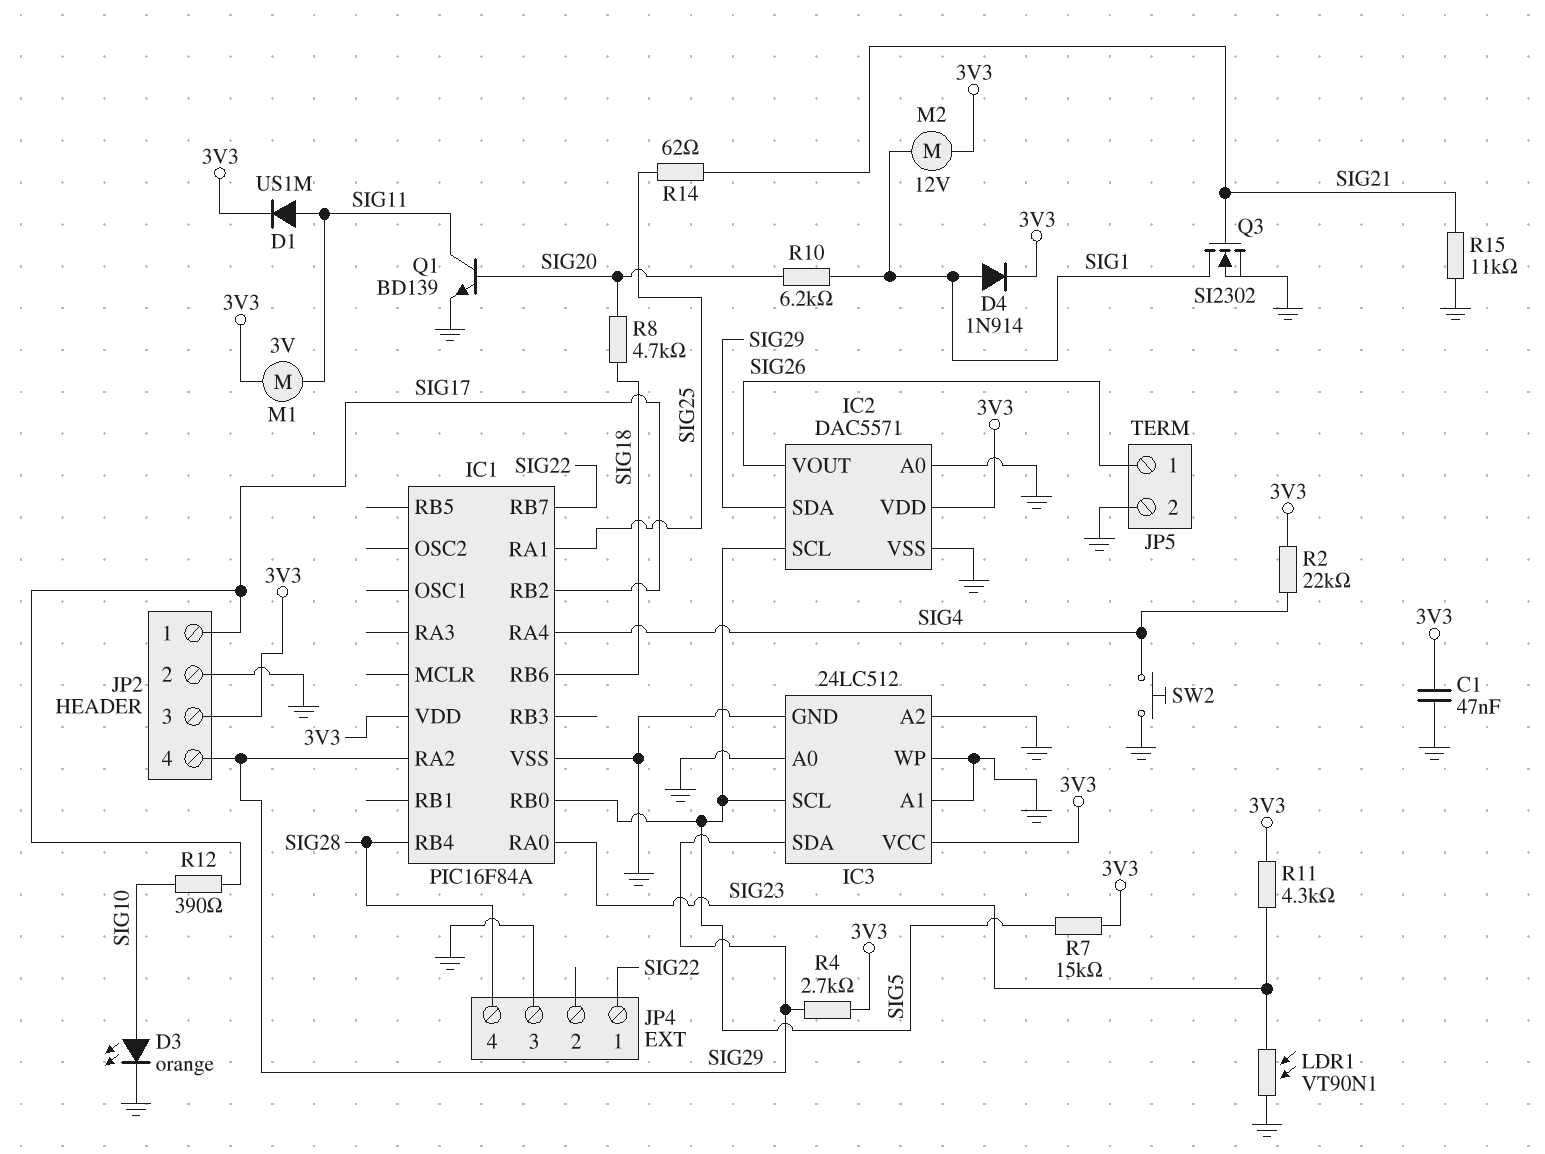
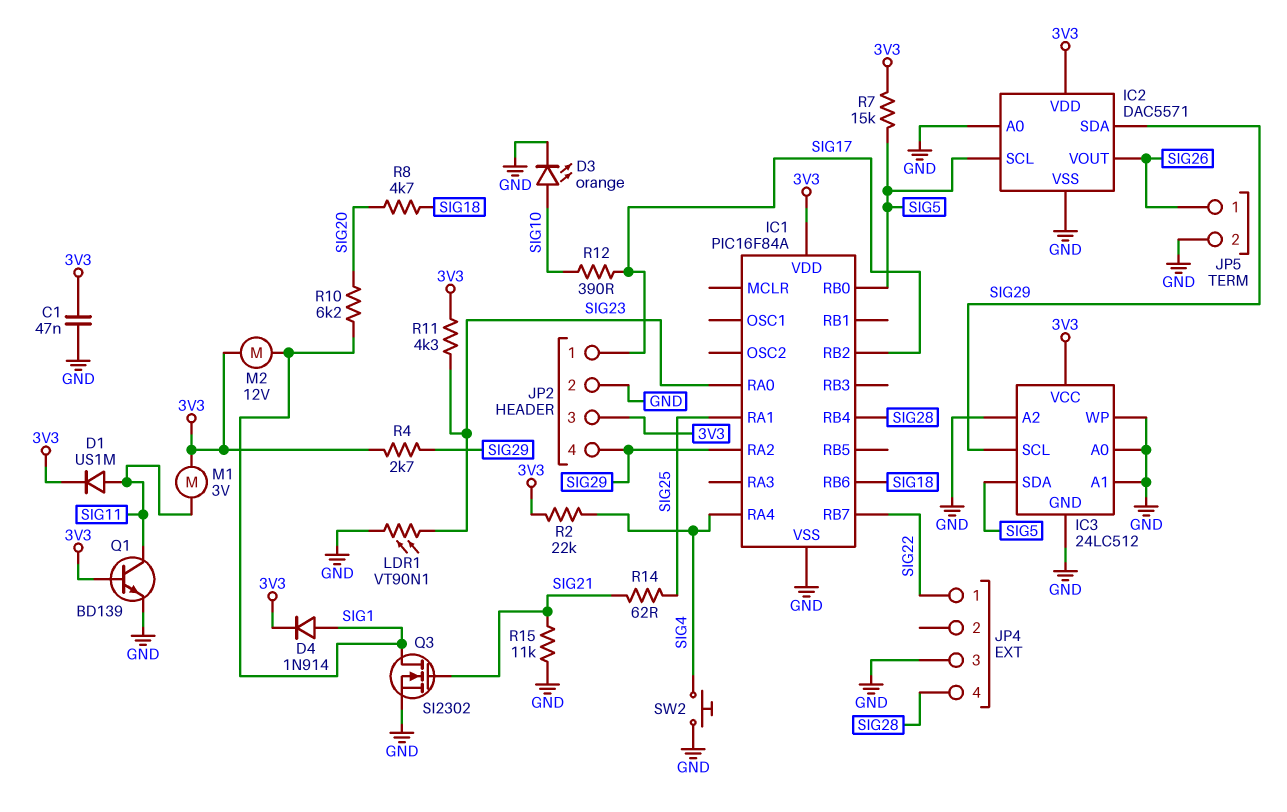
IC3 pin SCL: SIG5 -> SIG29
IC3 pin SDA: SIG29 -> SIG5
Q1: NPN BD139 (B SIG20, C SIG11, E GND) -> NPN BD139 (B 3V3, C SIG11, E GND)

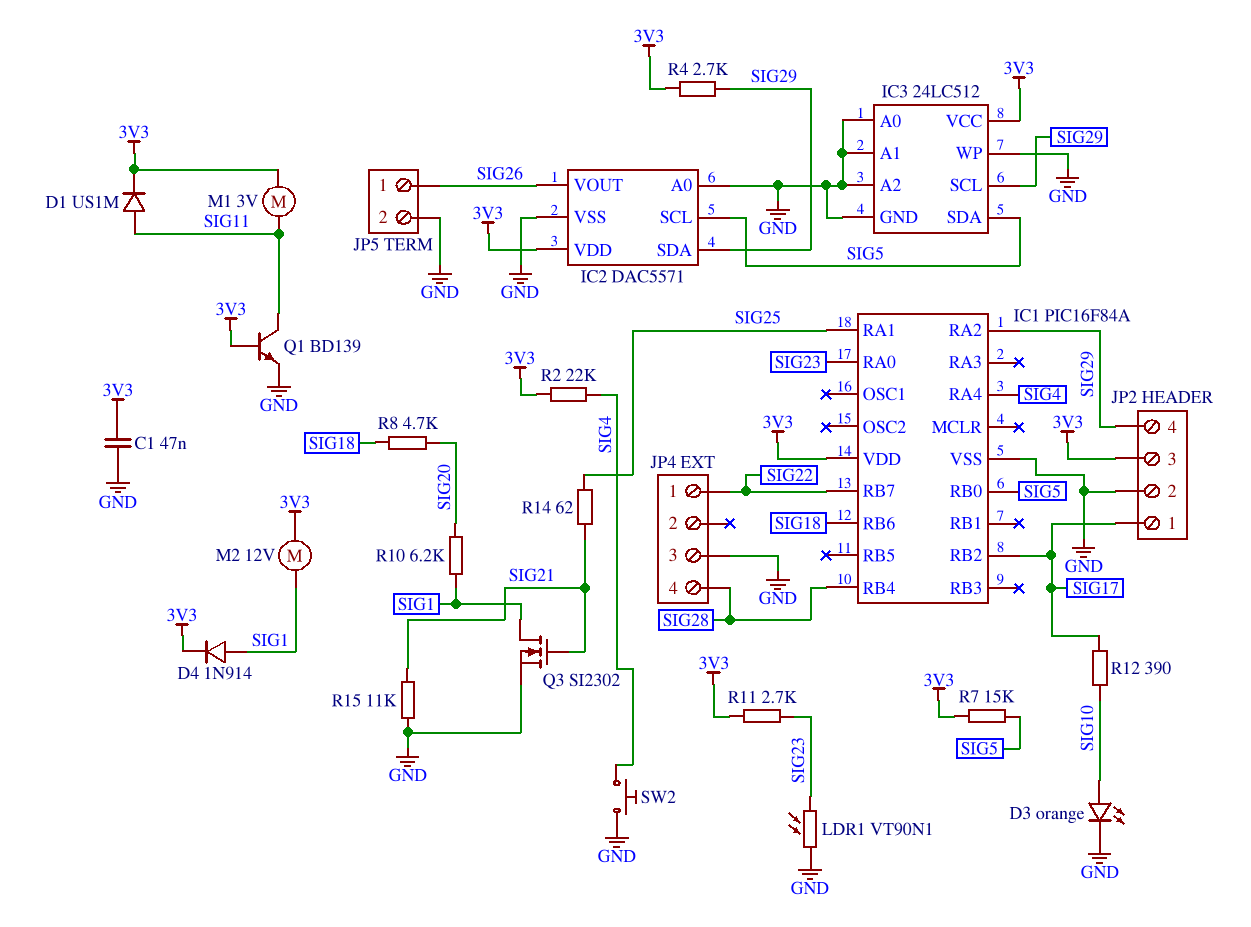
R11: 4.3k (3V3, SIG23) -> 2.7k (3V3, SIG23)

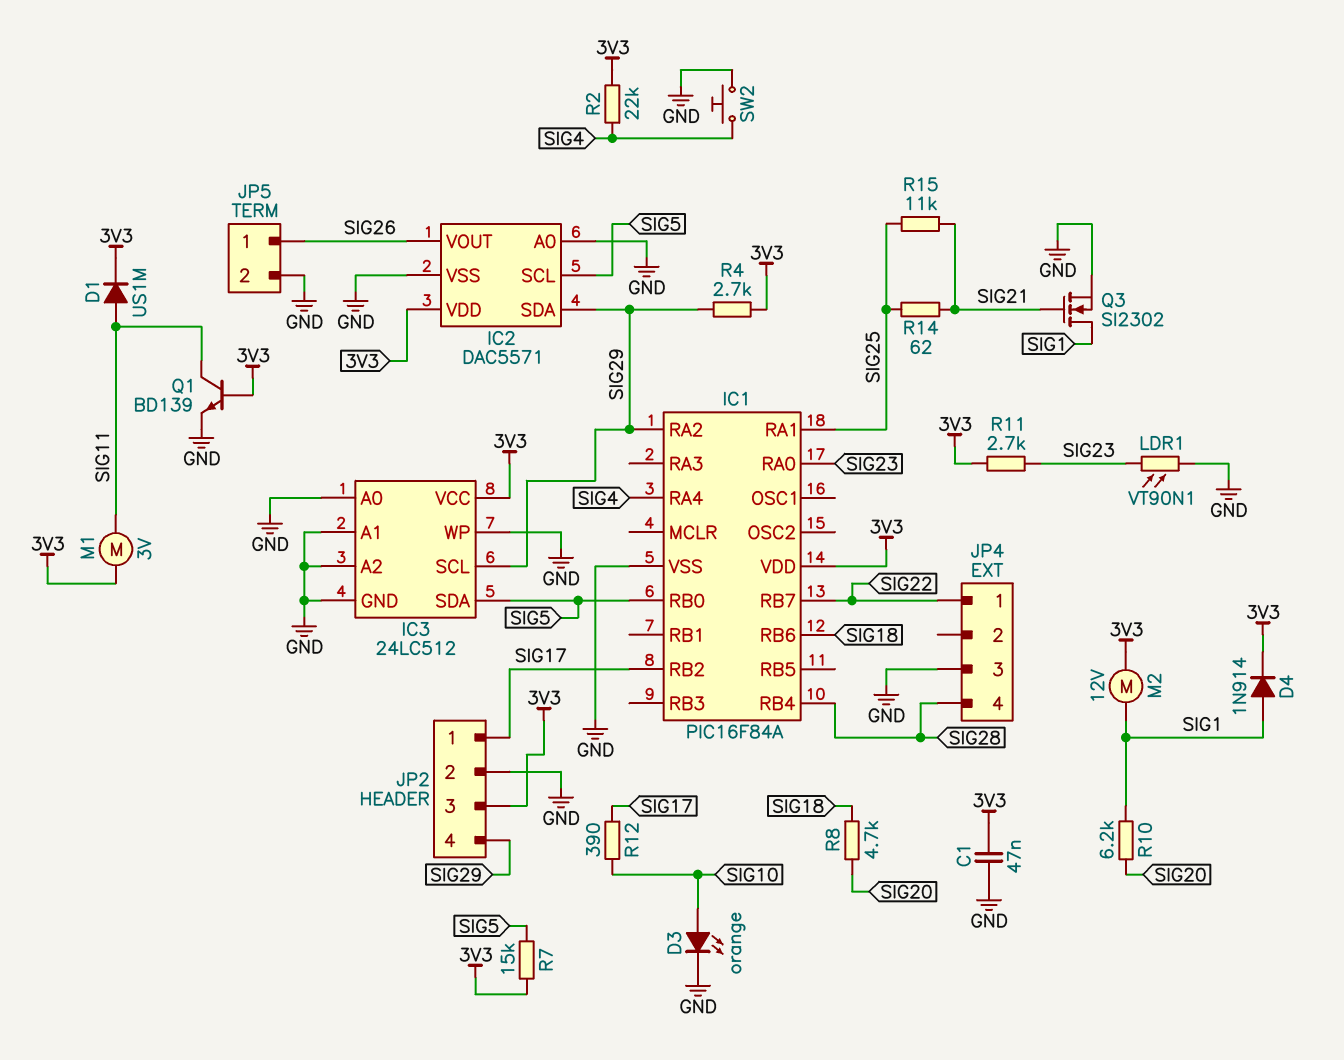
R15: 11k (GND, SIG21) -> 11k (SIG21, SIG25)

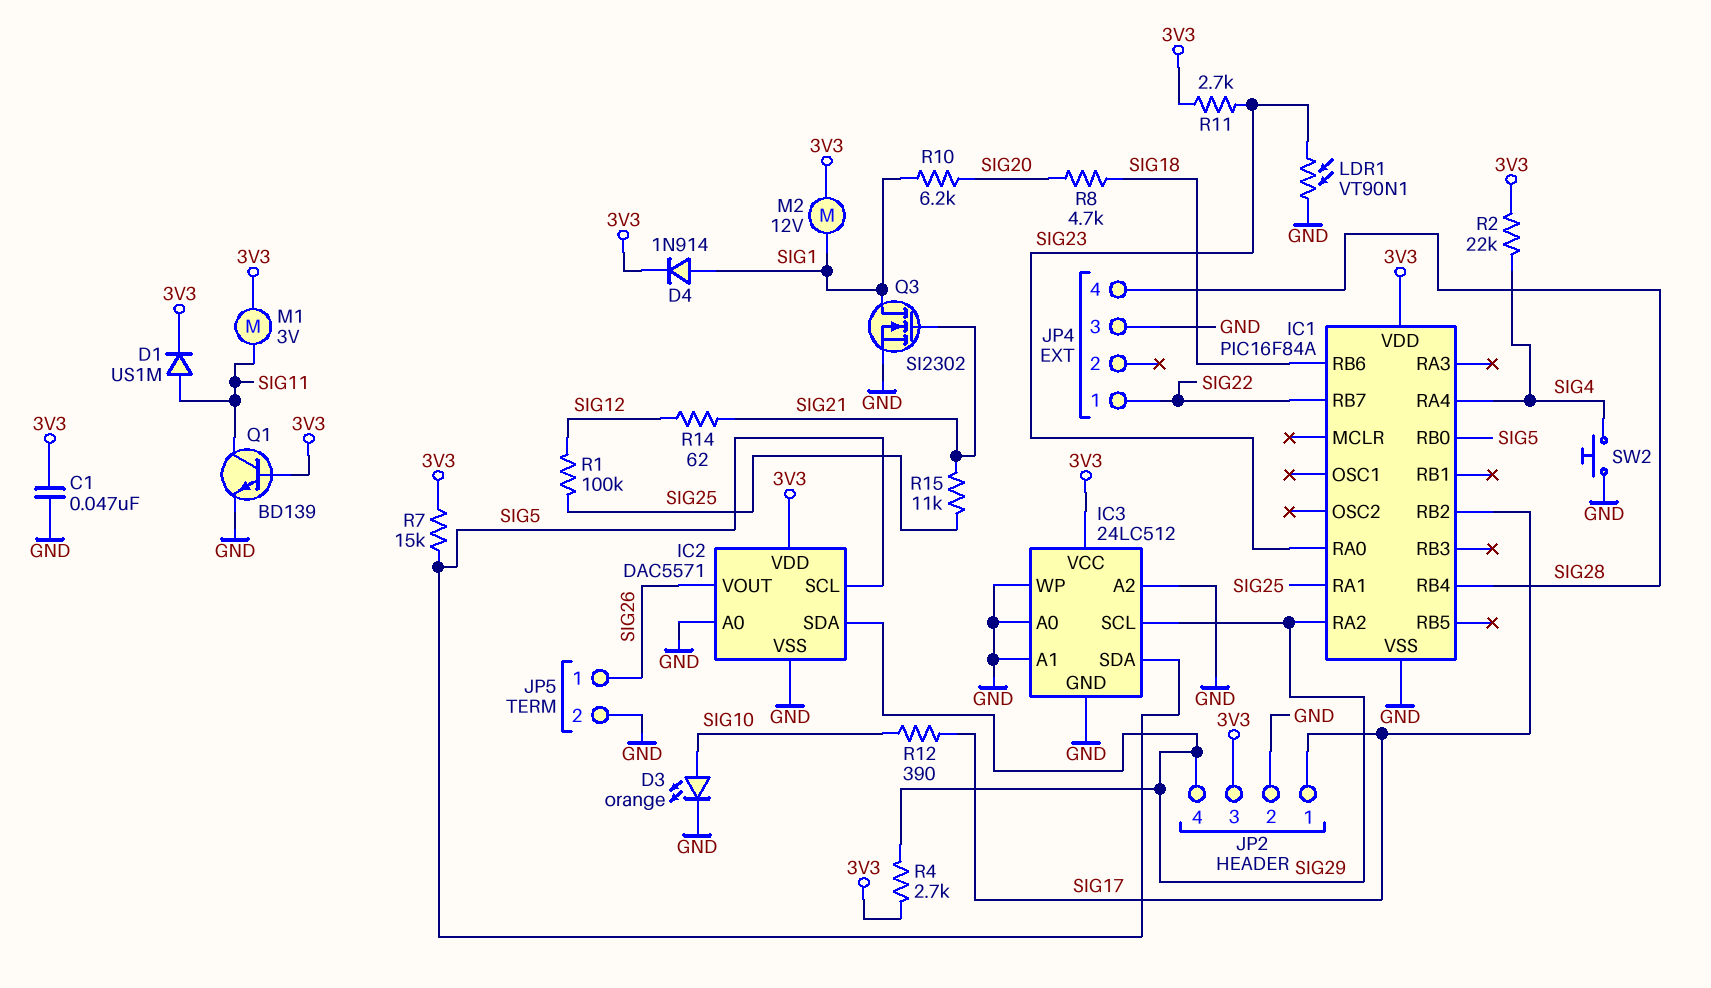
R1: none -> 100k (SIG12, SIG25)
R14: 62 (SIG21, SIG25) -> 62 (SIG12, SIG21)

